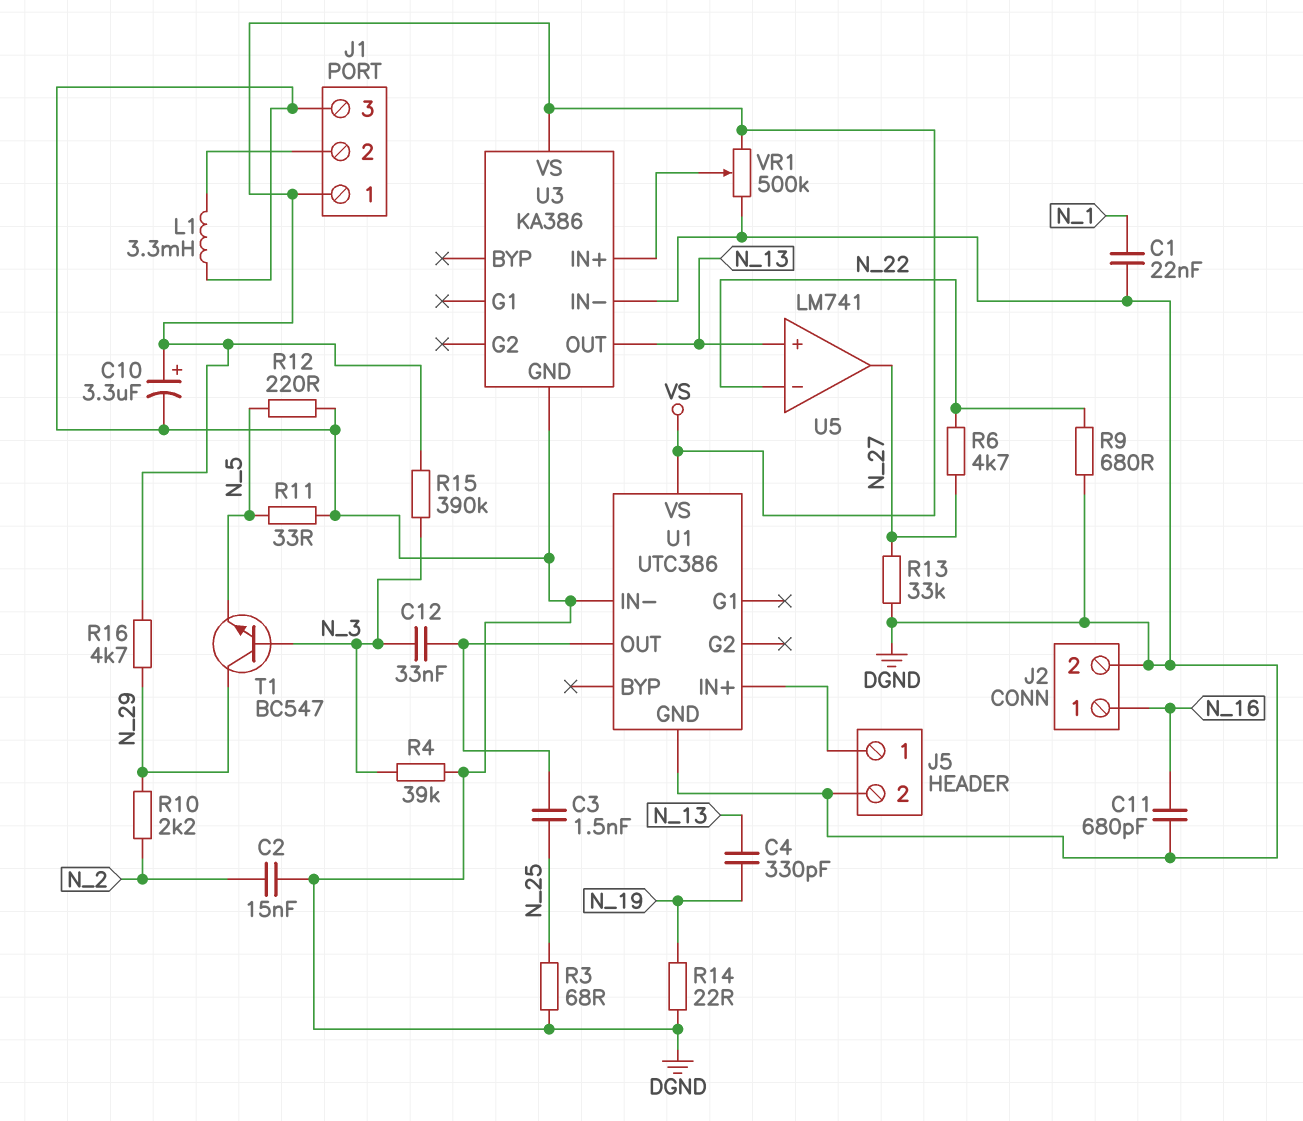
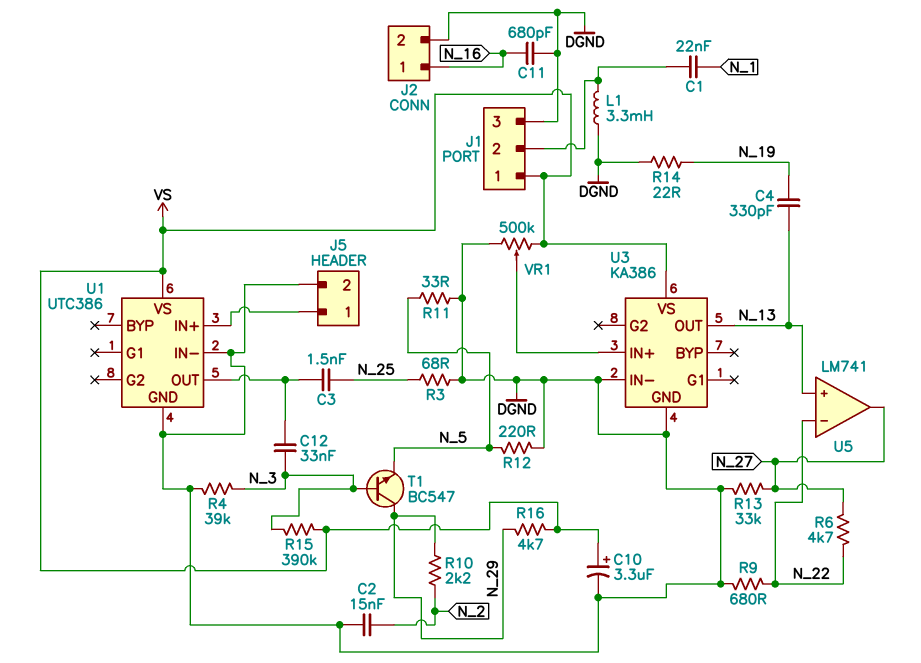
C1: 22nF (DGND, N_1) -> 22nF (J1/2, N_1)

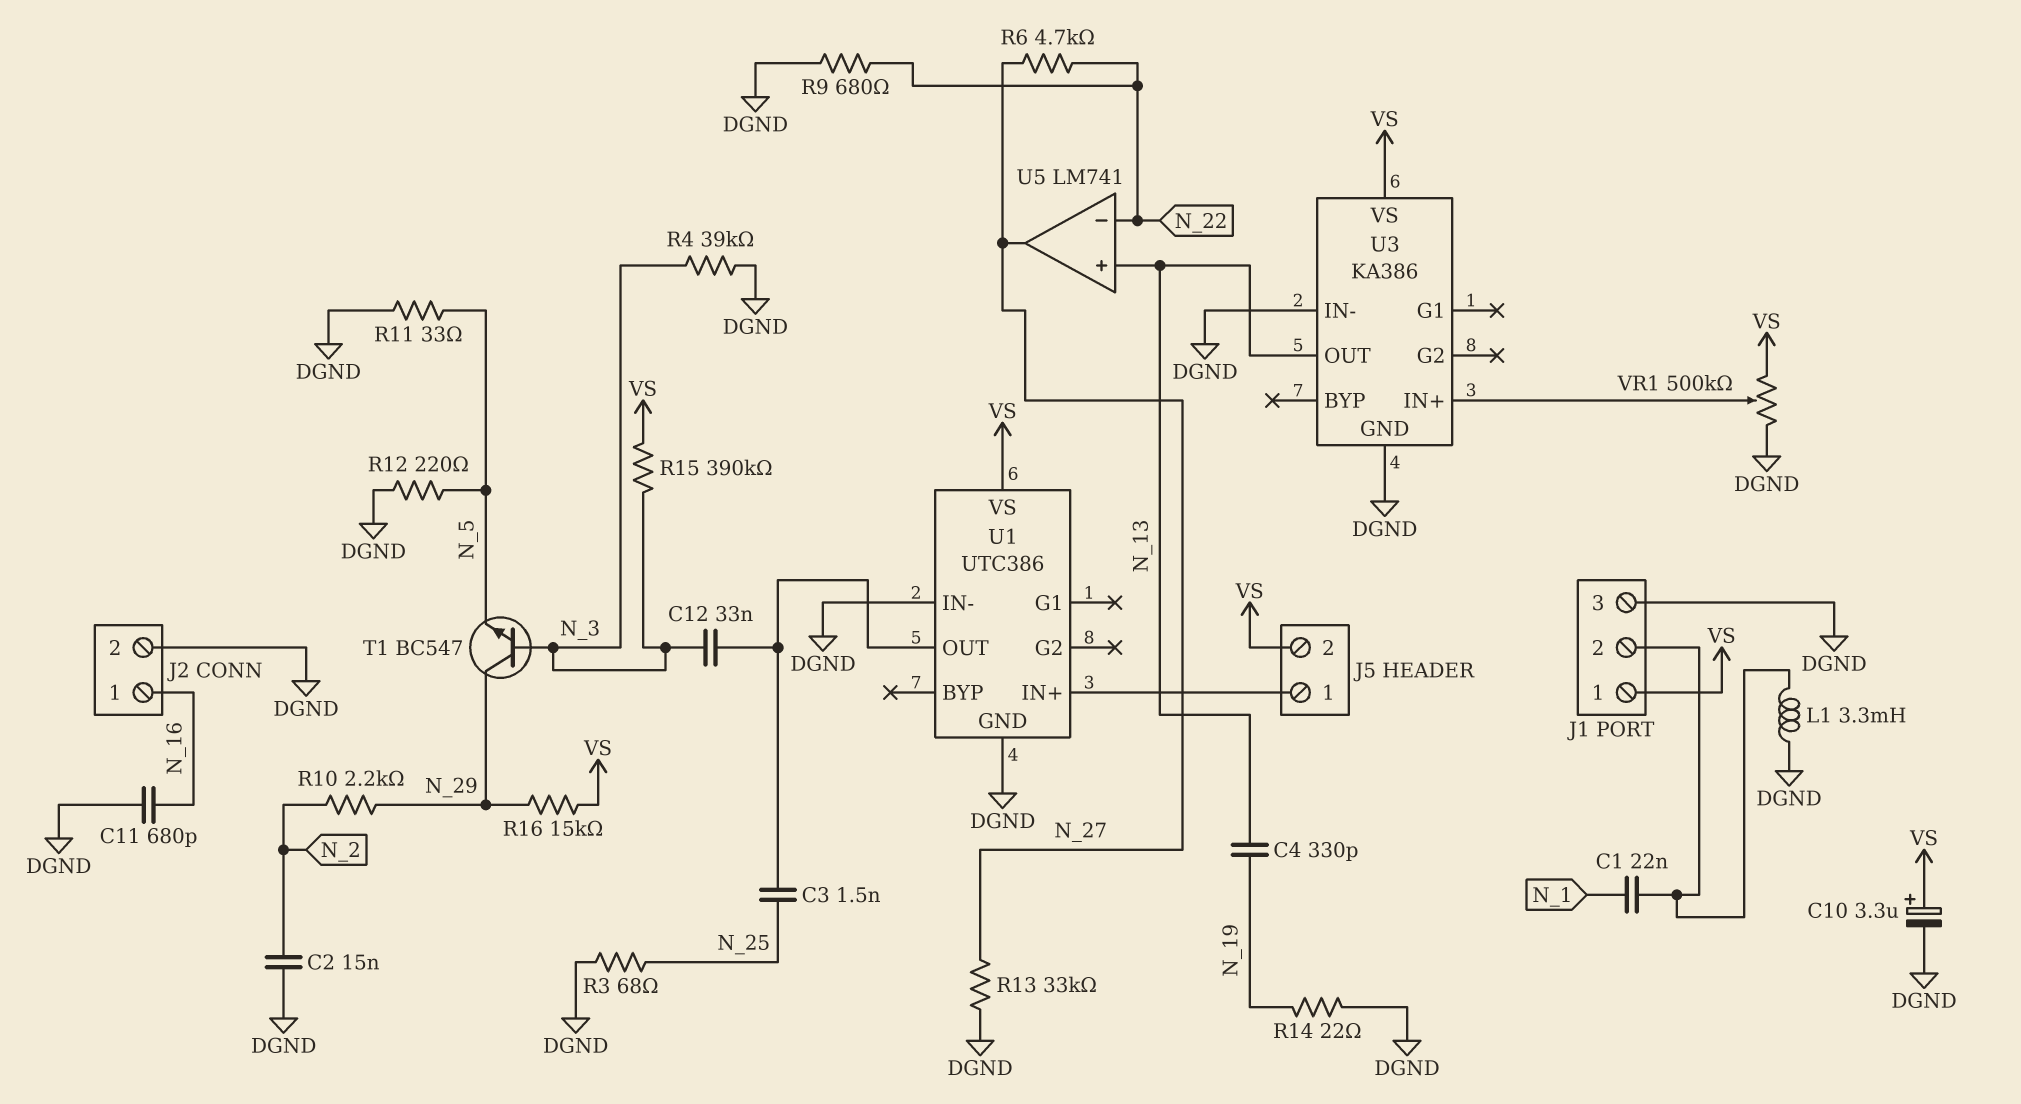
J5 pin 2: DGND -> VS
R16: 4.7k (N_29, VS) -> 15k (N_29, VS)

